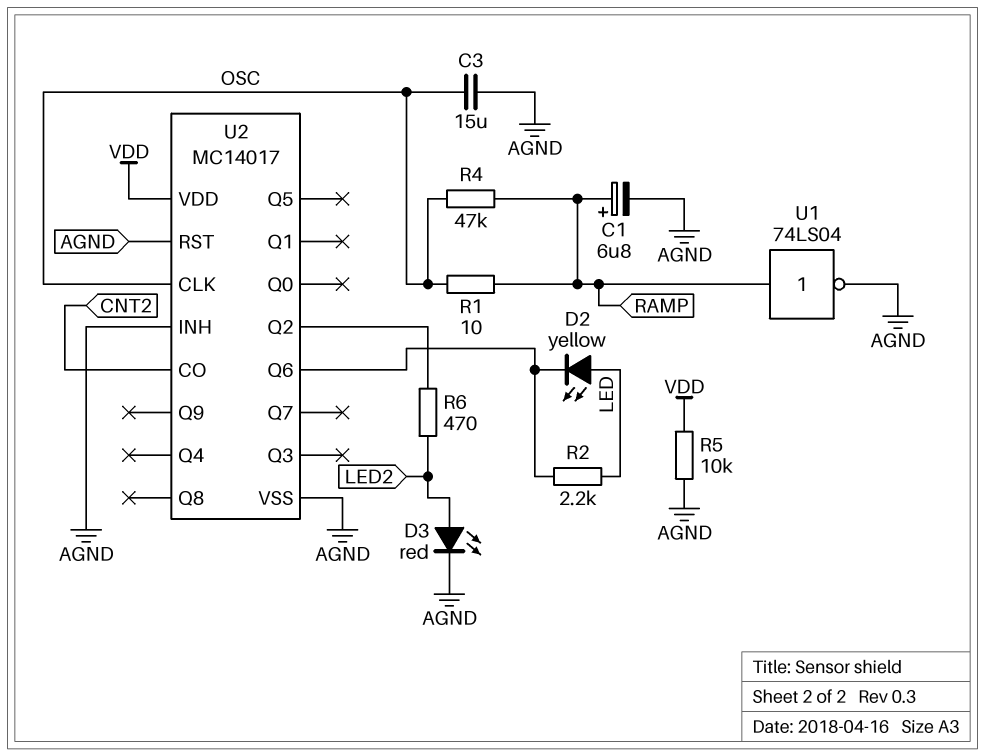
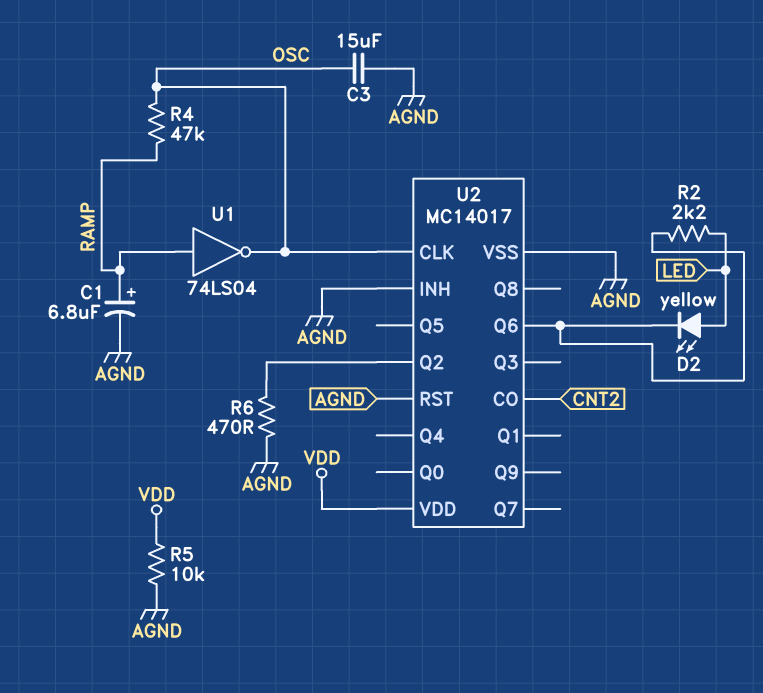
D3: LED red (A LED2, K AGND) -> none
R1: 10 (OSC, RAMP) -> none
R6: 470 (LED2, U2/Q2) -> 470 (AGND, U2/Q2)
U1: NOT 74LS04 (in RAMP, out AGND) -> NOT 74LS04 (in RAMP, out OSC)

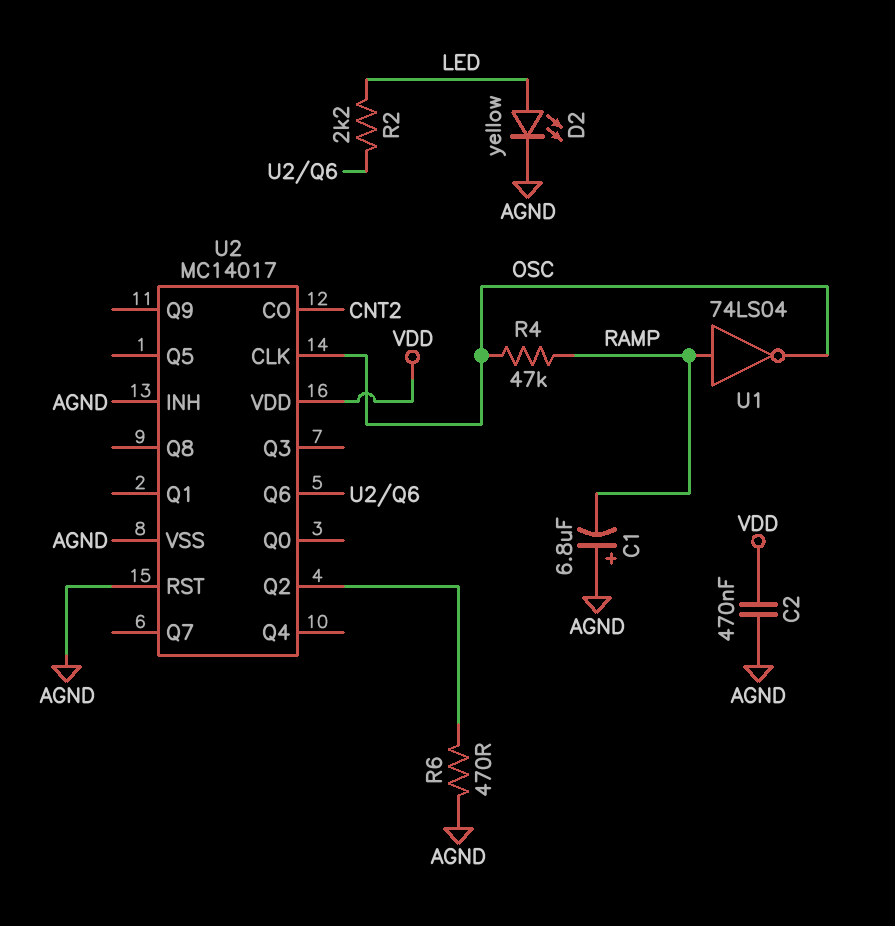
C1: 6.8uF (plus RAMP, minus AGND) -> 6.8uF (plus AGND, minus RAMP)
C2: none -> 470nF (AGND, VDD)
C3: 15uF (AGND, OSC) -> none
D2: LED yellow (A LED, K U2/Q6) -> LED yellow (A LED, K AGND)
R5: 10k (AGND, VDD) -> none

